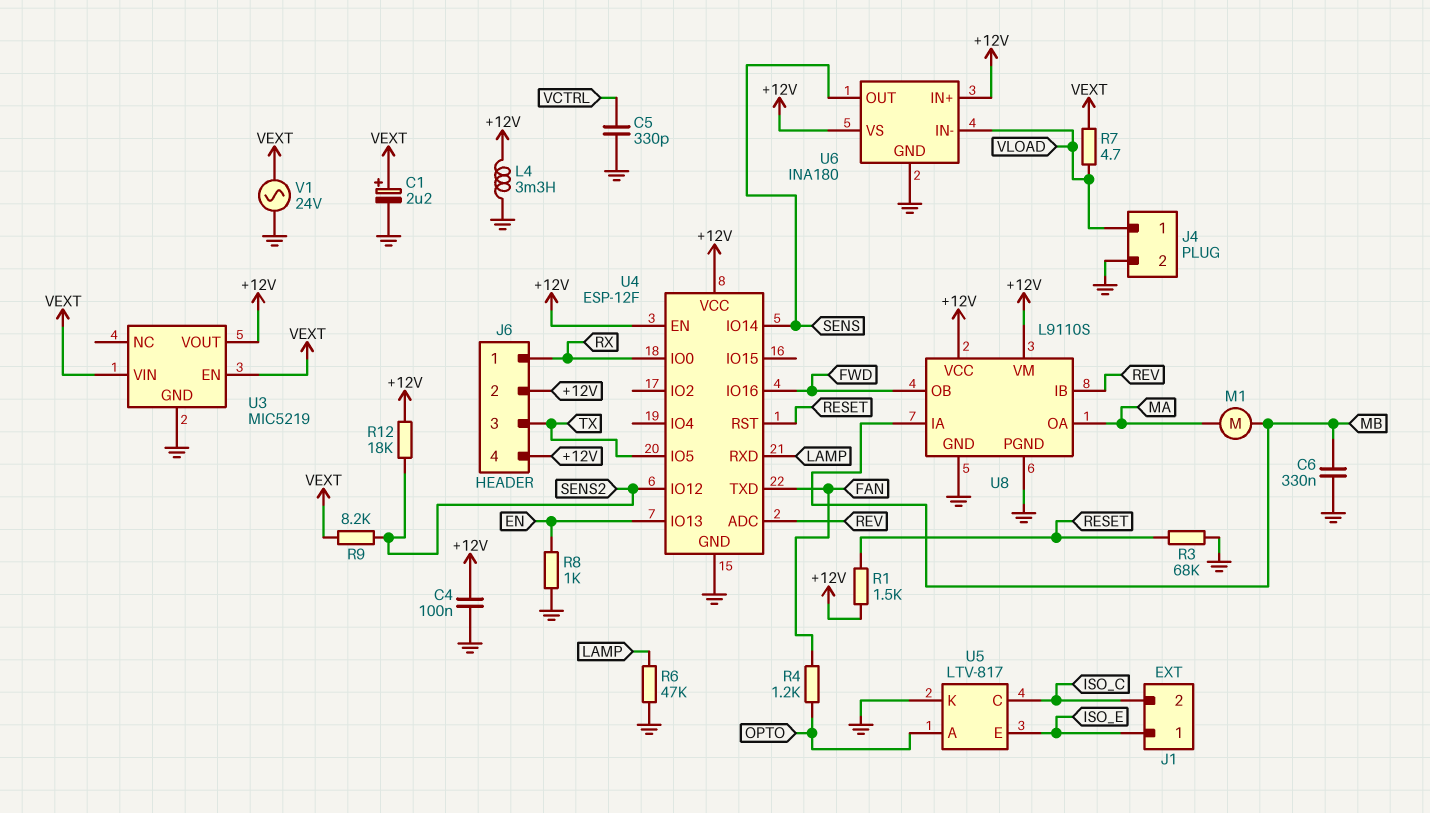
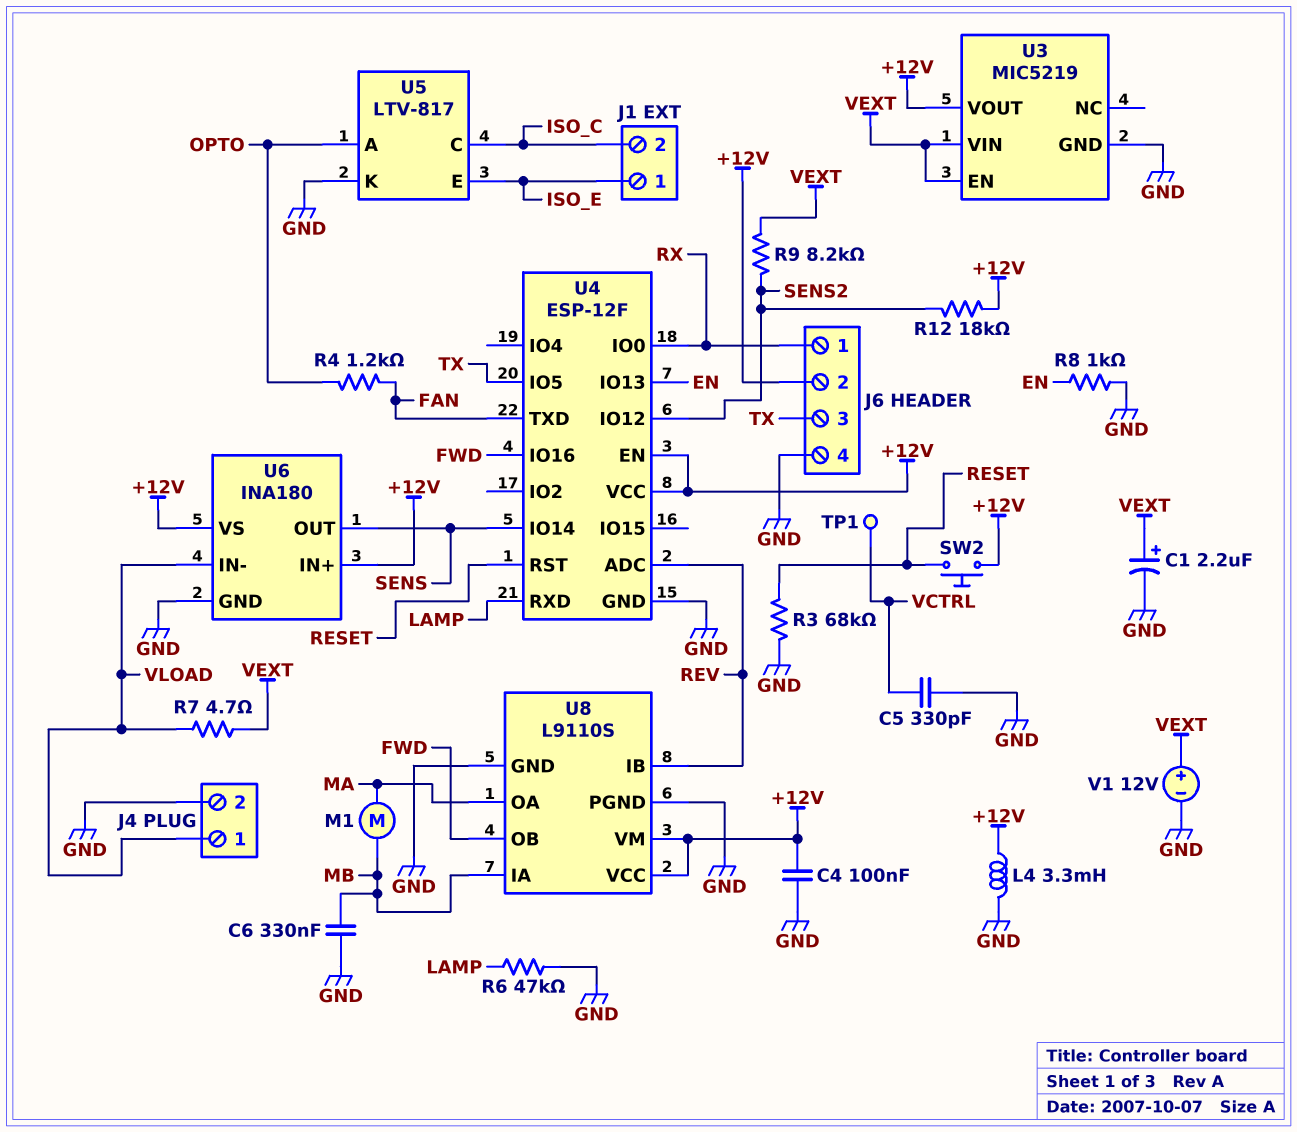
J6 pin 4: +12V -> GND
R1: 1.5k (+12V, RESET) -> none
SW2: none -> button (+12V, RESET)
TP1: none -> test point (VCTRL)
V1: AC 24V (GND, VEXT) -> 12V (plus VEXT, minus GND)

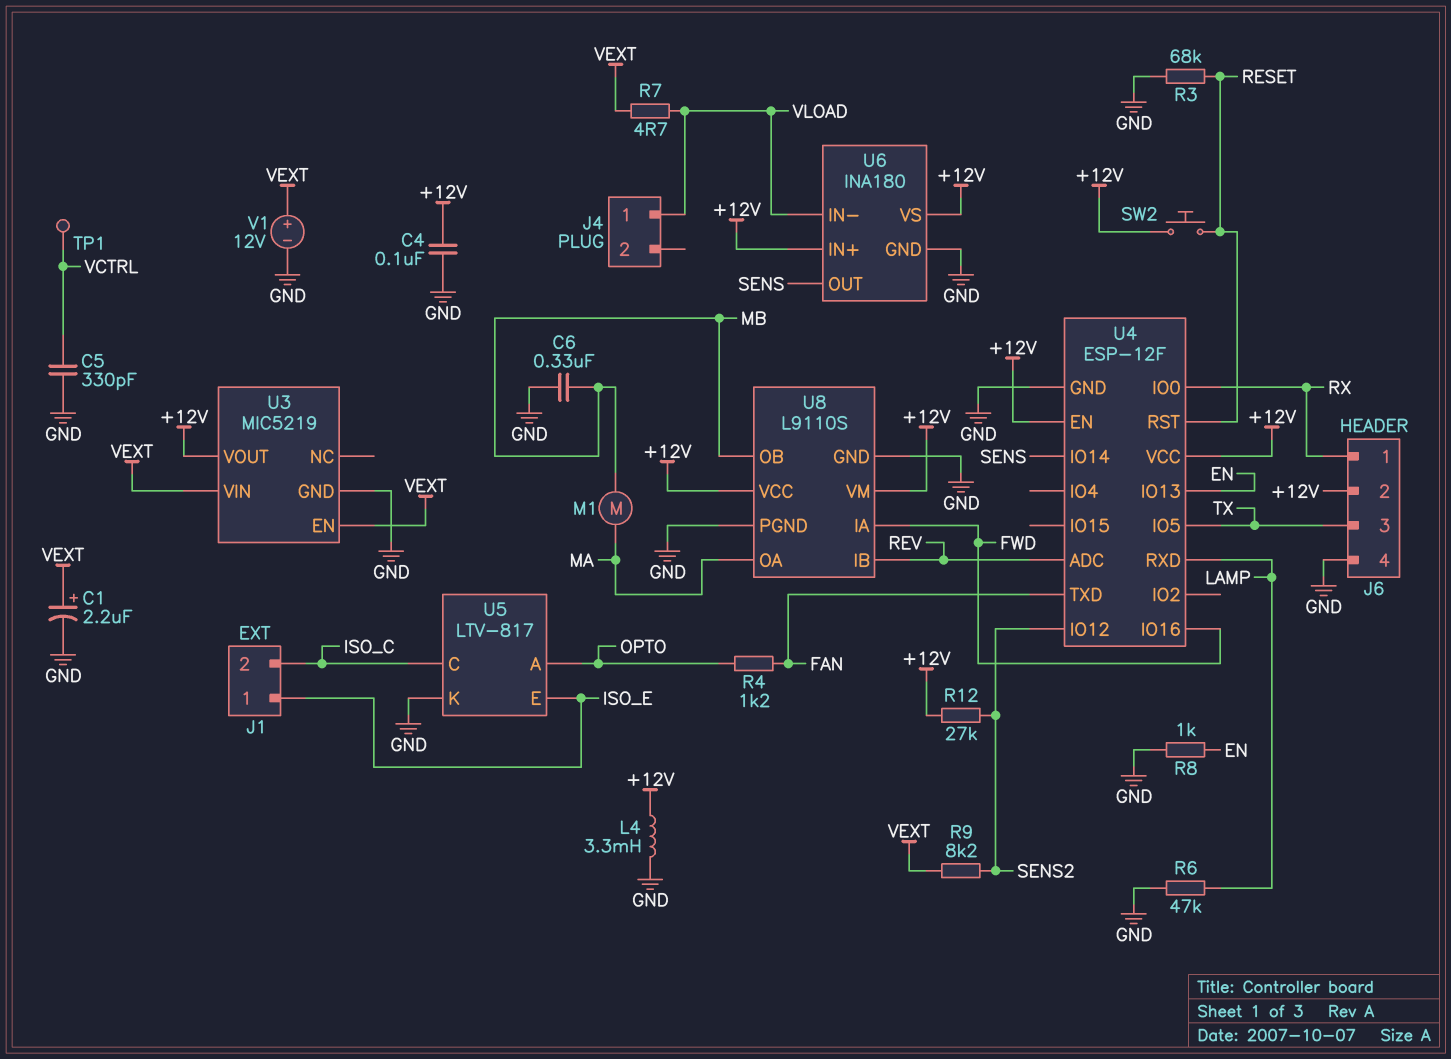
J4 pin 2: GND -> none
R12: 18k (+12V, SENS2) -> 27k (+12V, SENS2)
U8 pin IA: MB -> FWD
U8 pin OB: FWD -> MB

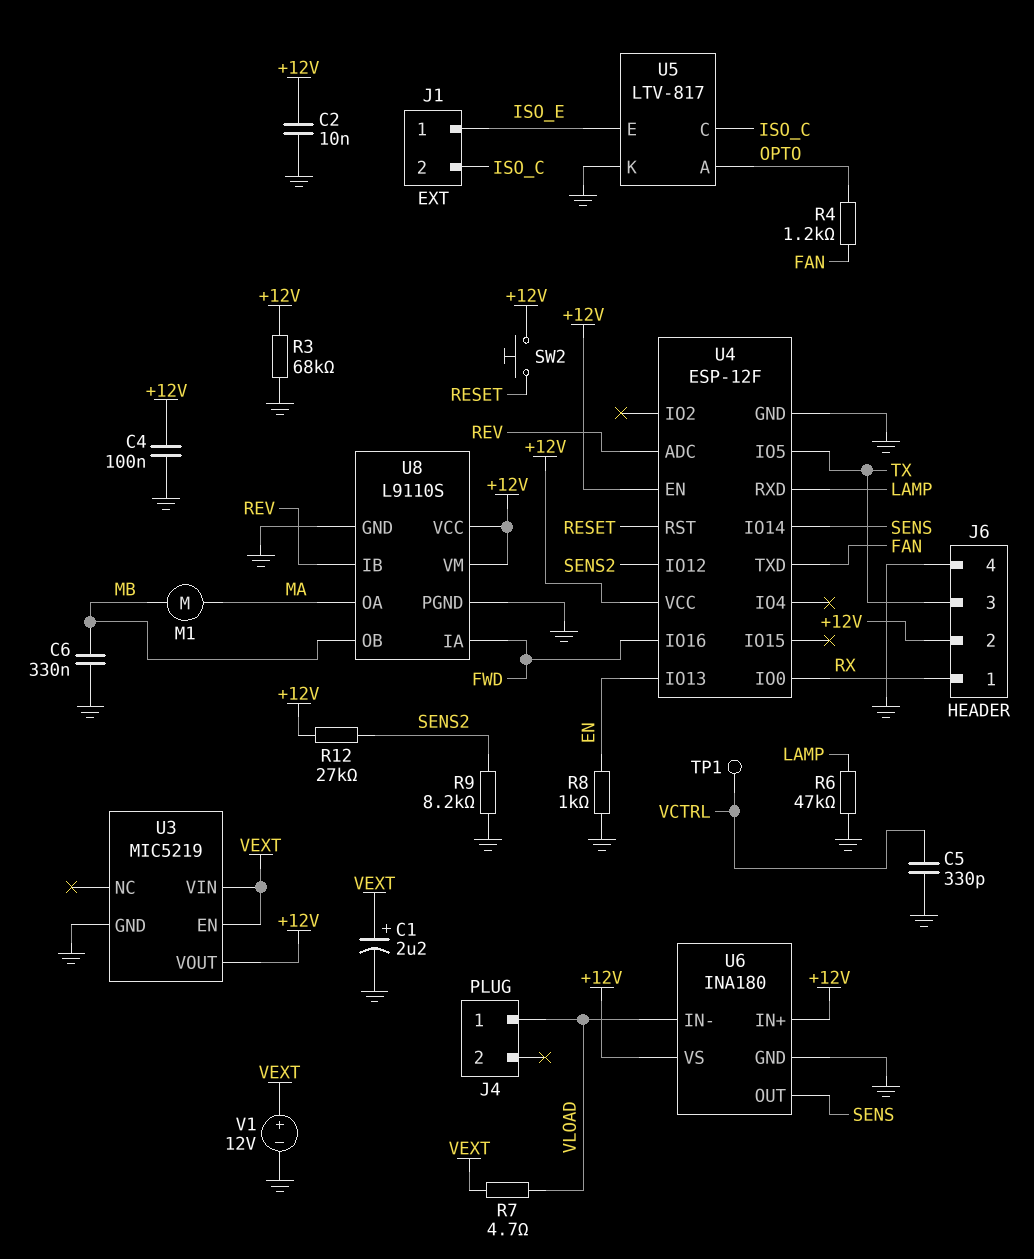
C2: none -> 10nF (+12V, GND)
L4: 3.3mH (+12V, GND) -> none
R3: 68k (GND, RESET) -> 68k (+12V, GND)
R9: 8.2k (SENS2, VEXT) -> 8.2k (GND, SENS2)

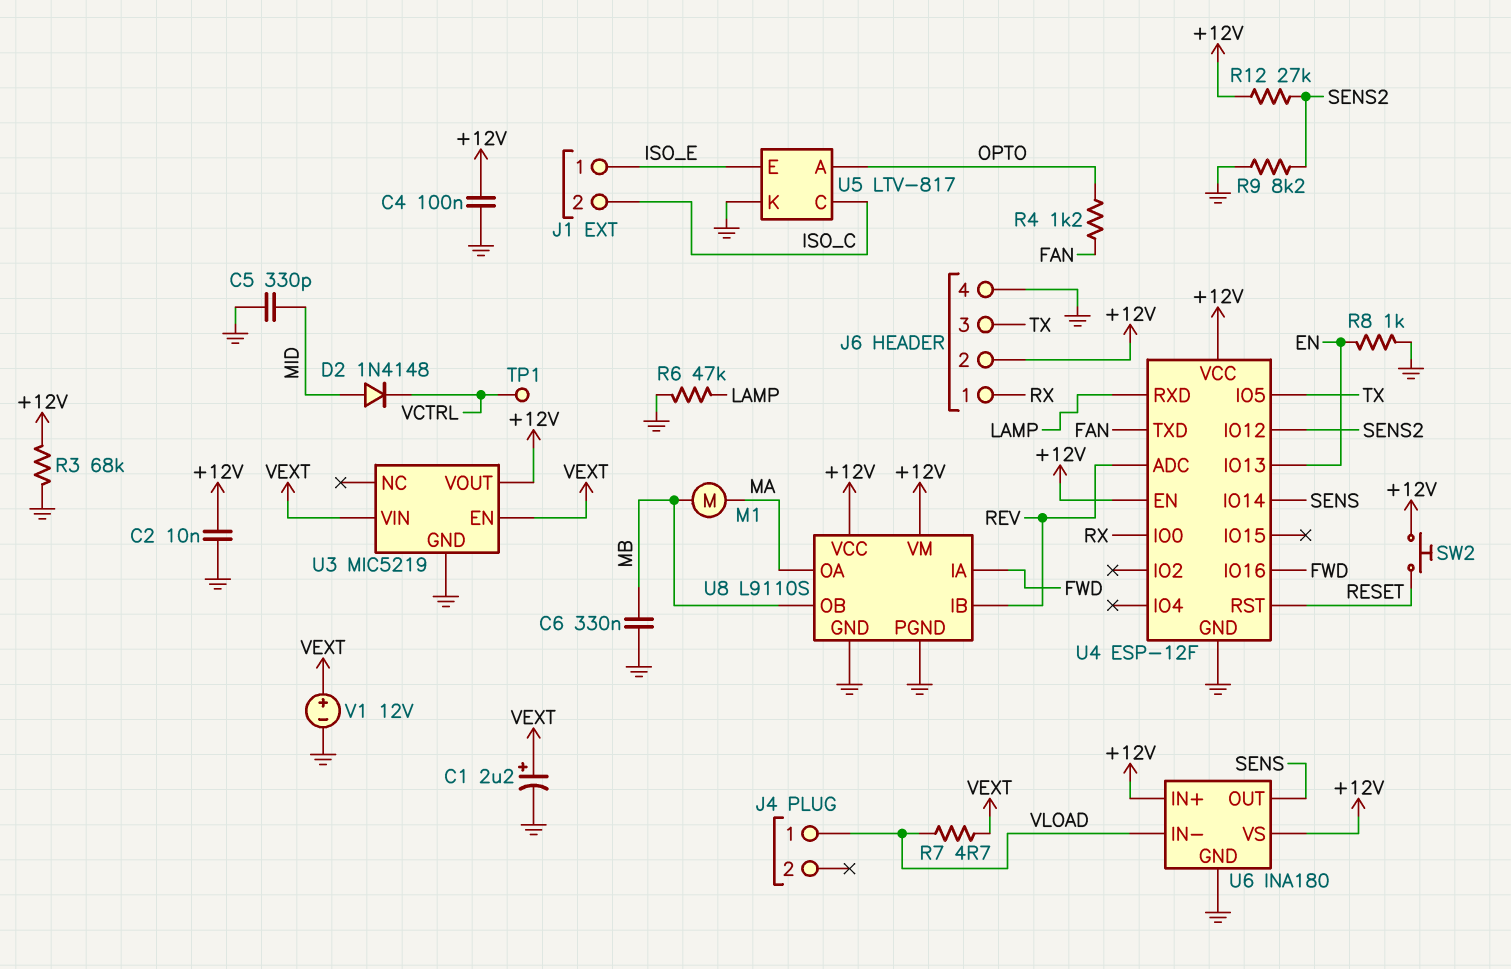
C5: 330pF (GND, VCTRL) -> 330pF (GND, MID)
D2: none -> diode 1N4148 (A MID, K VCTRL)

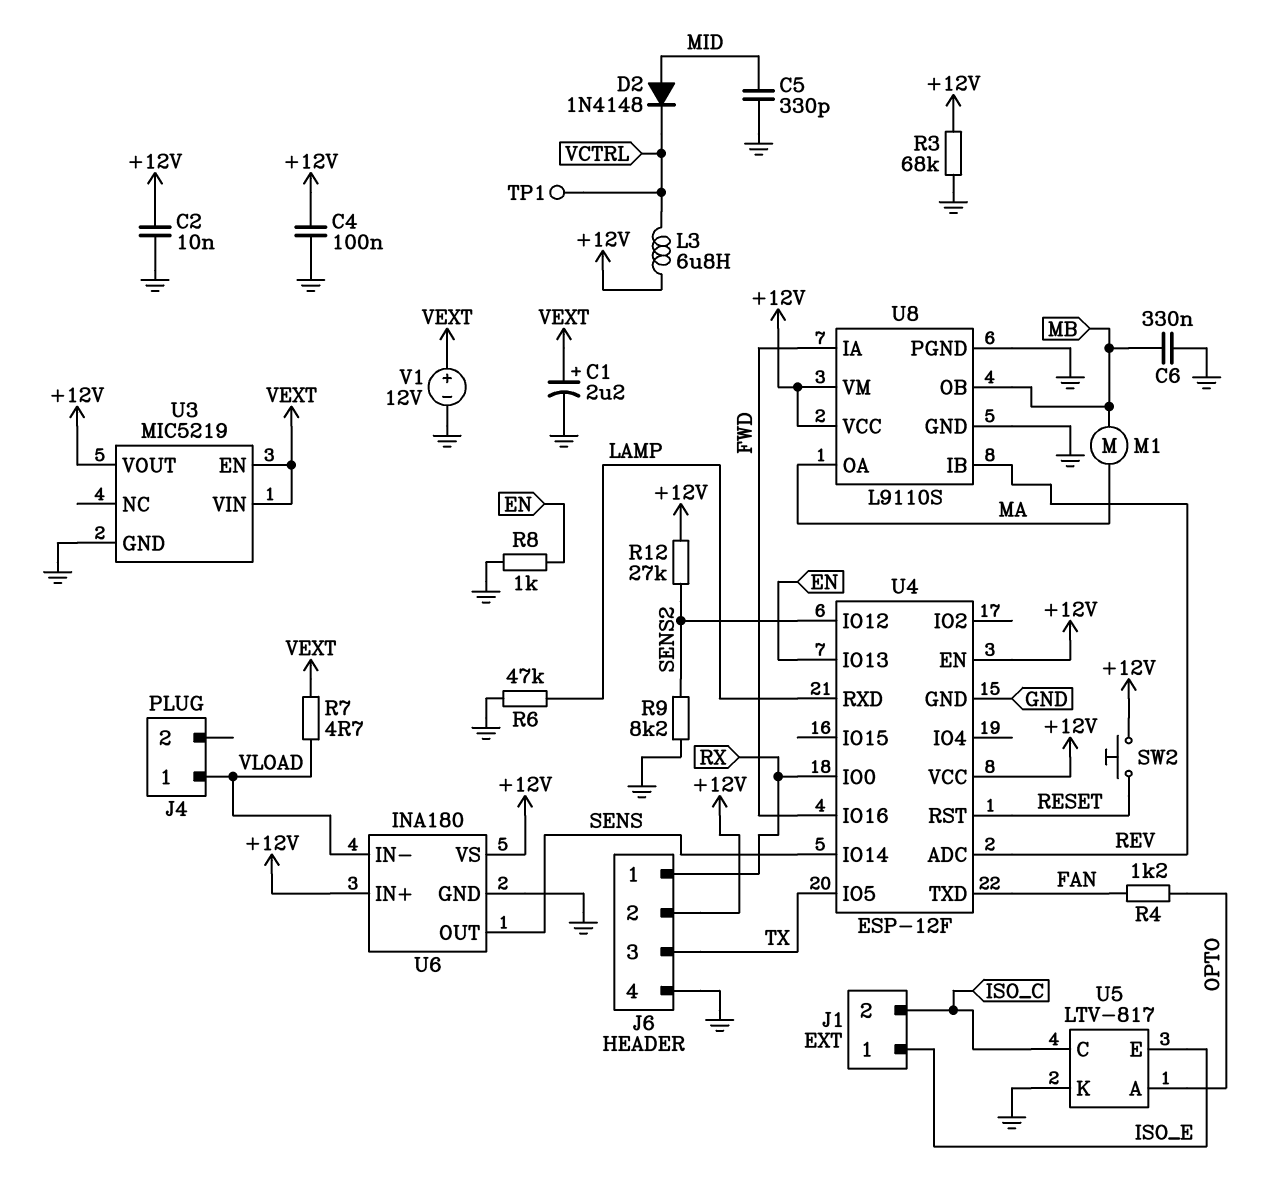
L3: none -> 6.8uH (+12V, VCTRL)

